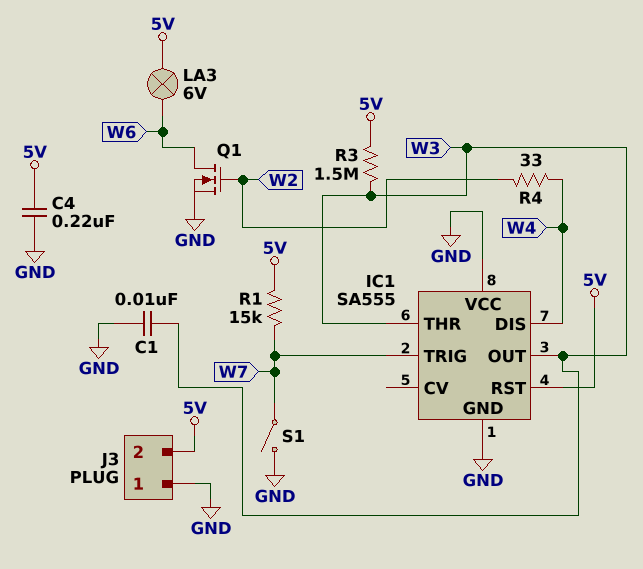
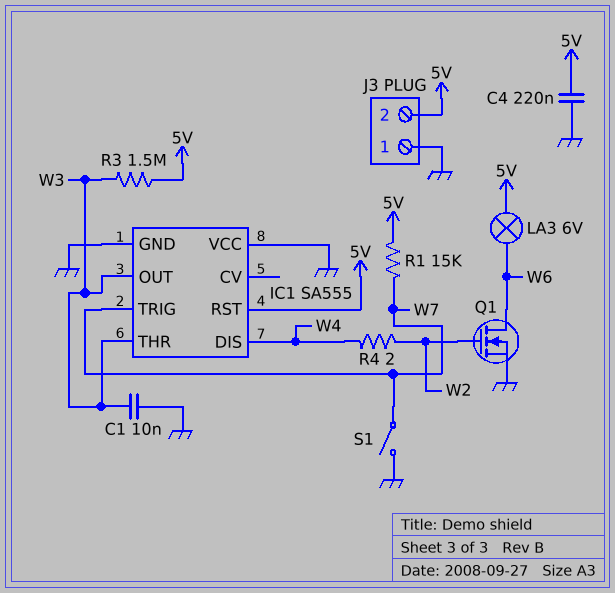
R4: 33 (W2, W4) -> 2 (W2, W4)

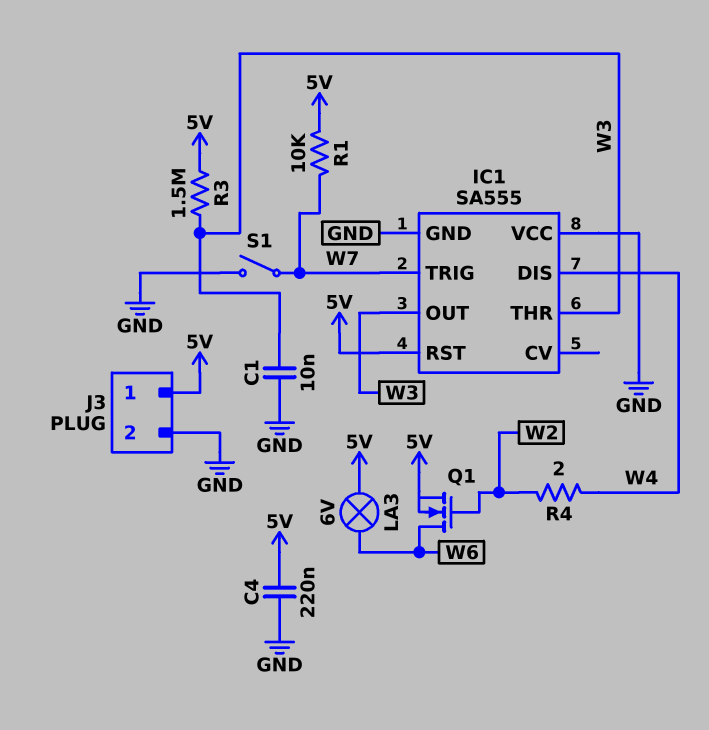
J3 pin 1: GND -> 5V
J3 pin 2: 5V -> GND
Q1: NMOS (G W2, D W6, S GND) -> NMOS (G W2, D W6, S 5V)
R1: 15k (5V, W7) -> 10k (5V, W7)

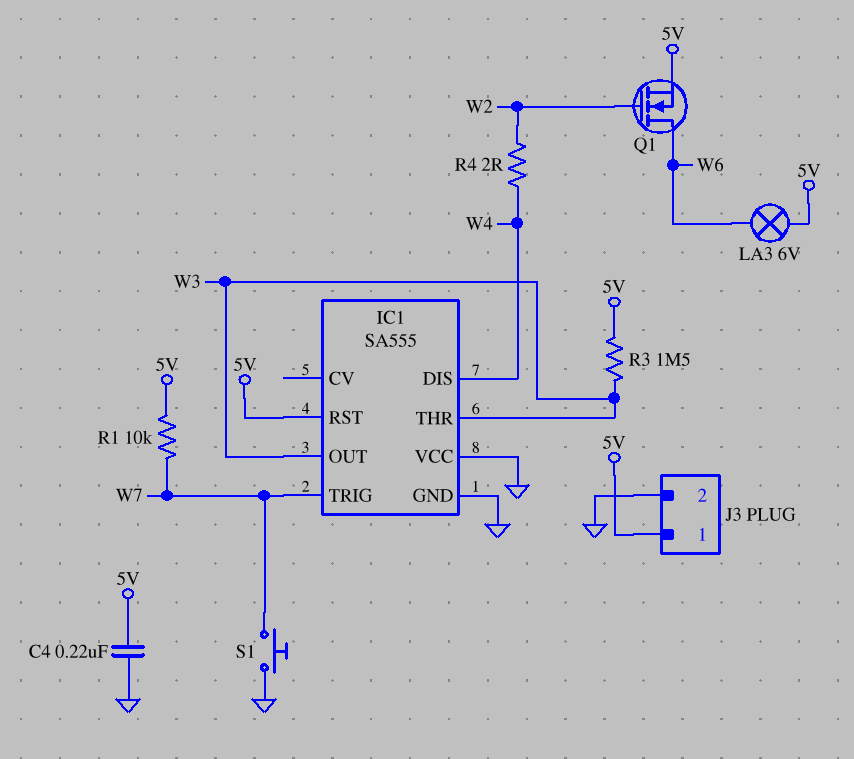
C1: 10nF (GND, W3) -> none
S1: switch (GND, W7) -> button (GND, W7)

